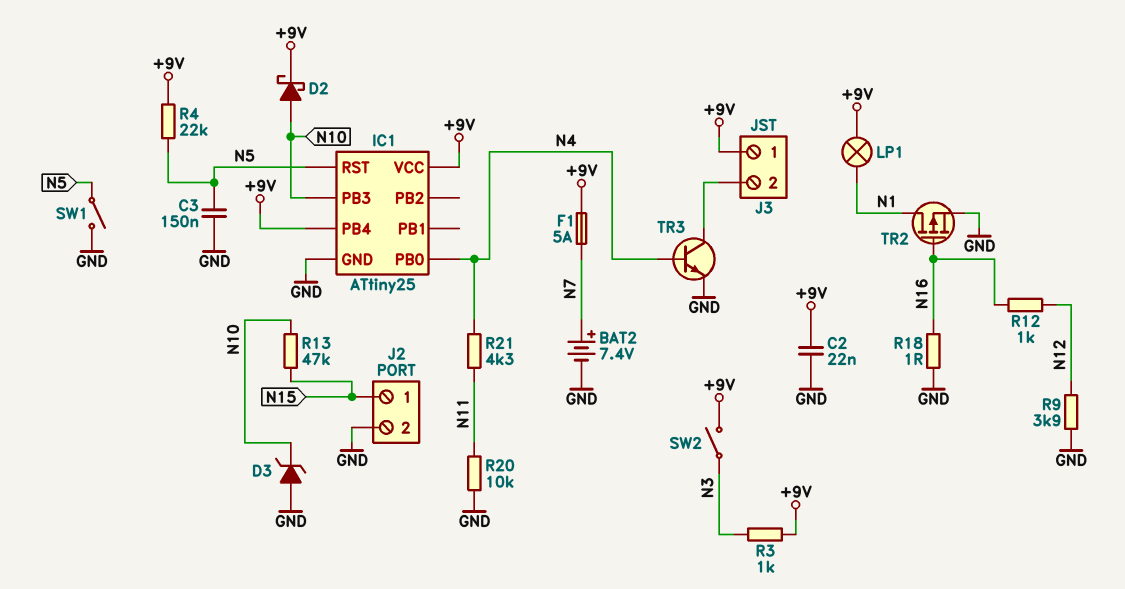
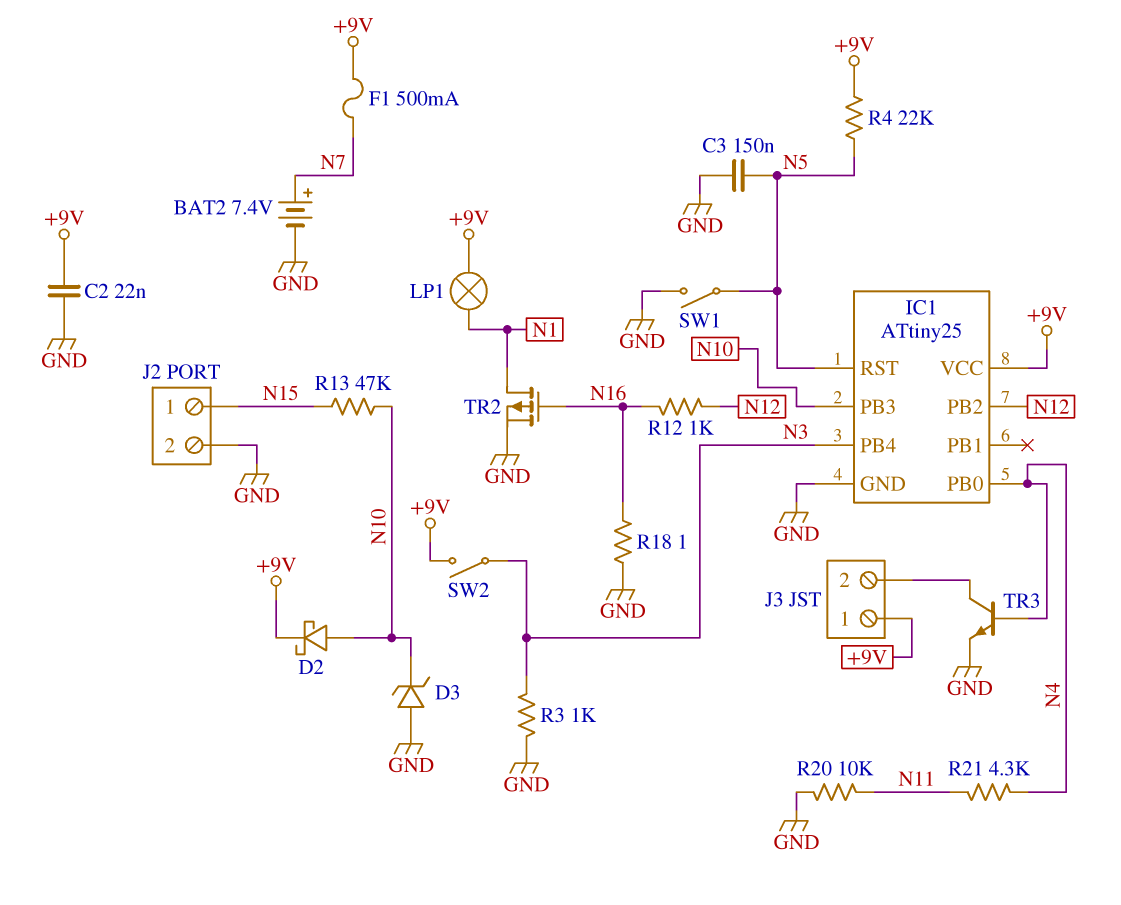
F1: 5A (+9V, N7) -> 500mA (+9V, N7)
IC1 pin PB2: none -> N12
IC1 pin PB4: +9V -> N3
R3: 1k (+9V, N3) -> 1k (GND, N3)
R9: 3.9k (GND, N12) -> none

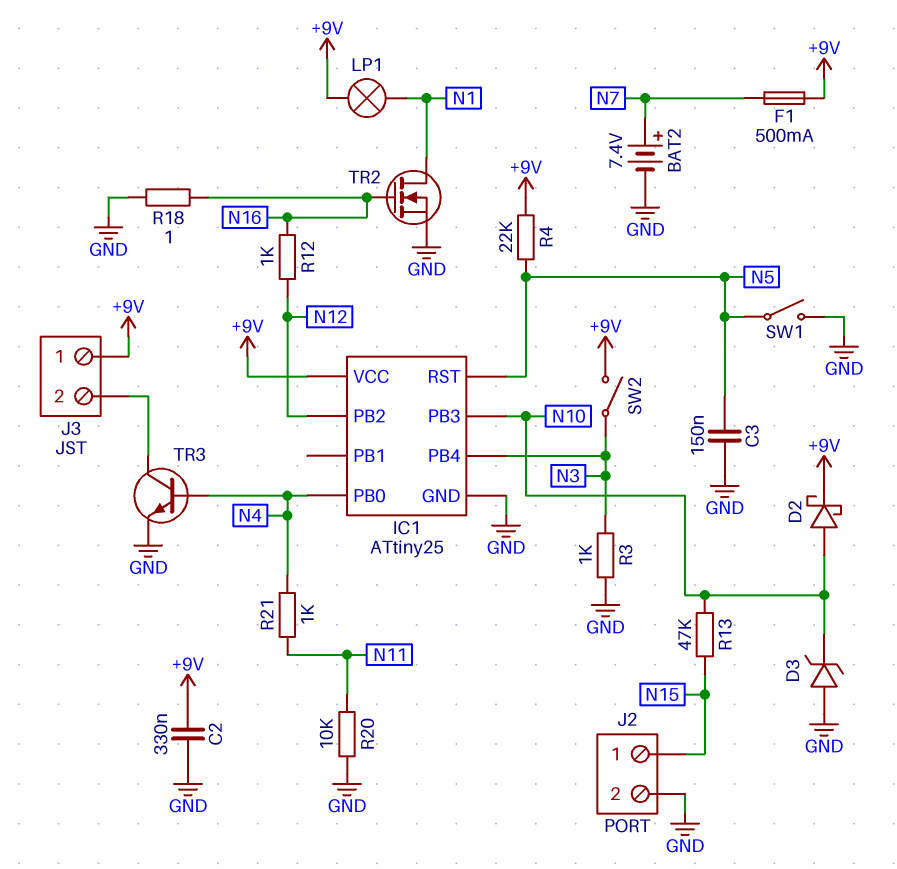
C2: 22nF (+9V, GND) -> 330nF (+9V, GND)
R21: 4.3k (N4, N11) -> 1k (N4, N11)
TR2: PMOS (G N16, D N1, S GND) -> NMOS (G N16, D N1, S GND)

